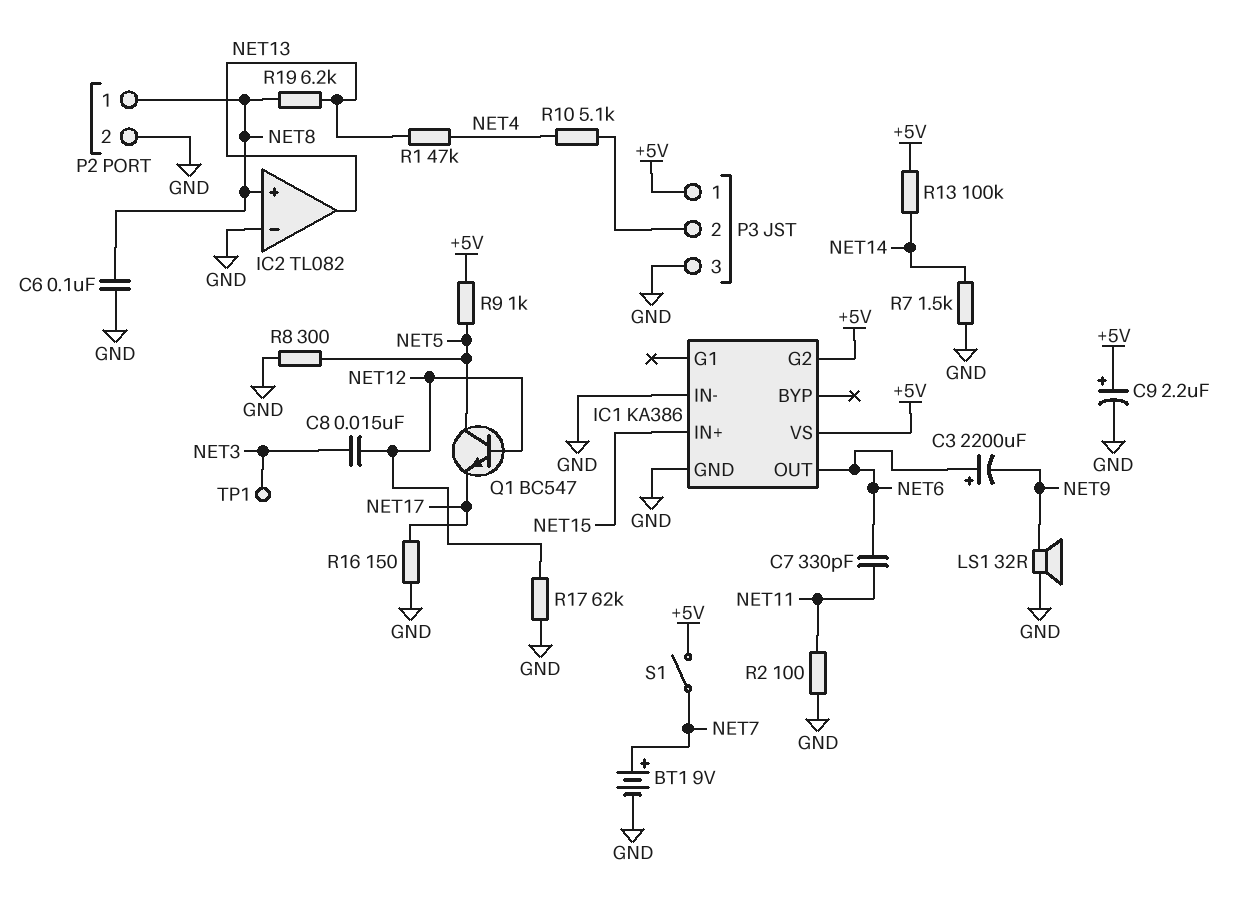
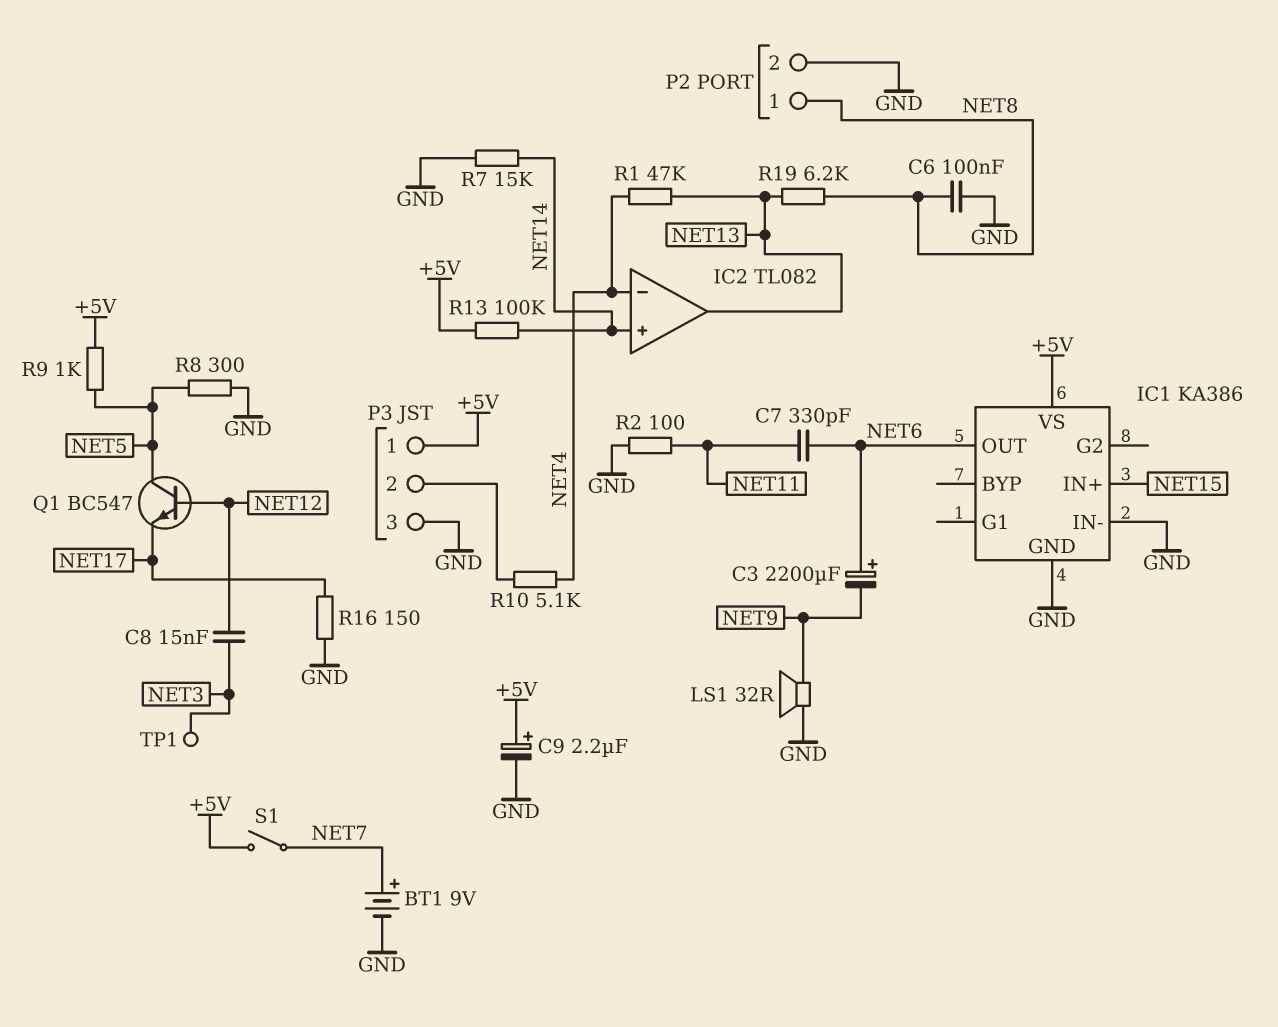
IC1 pin G2: +5V -> none
IC2 pin in+: NET8 -> NET14
IC2 pin in-: GND -> NET4
R7: 1.5k (GND, NET14) -> 15k (GND, NET14)
R17: 62k (GND, NET12) -> none

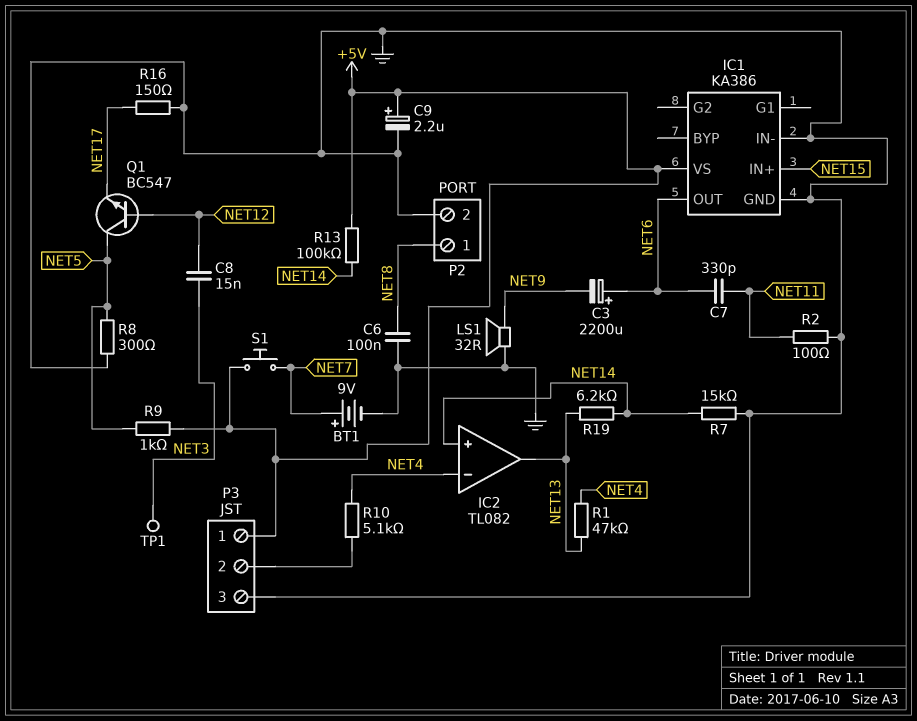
R19: 6.2k (NET8, NET13) -> 6.2k (NET13, NET14)
S1: switch (+5V, NET7) -> button (+5V, NET7)

